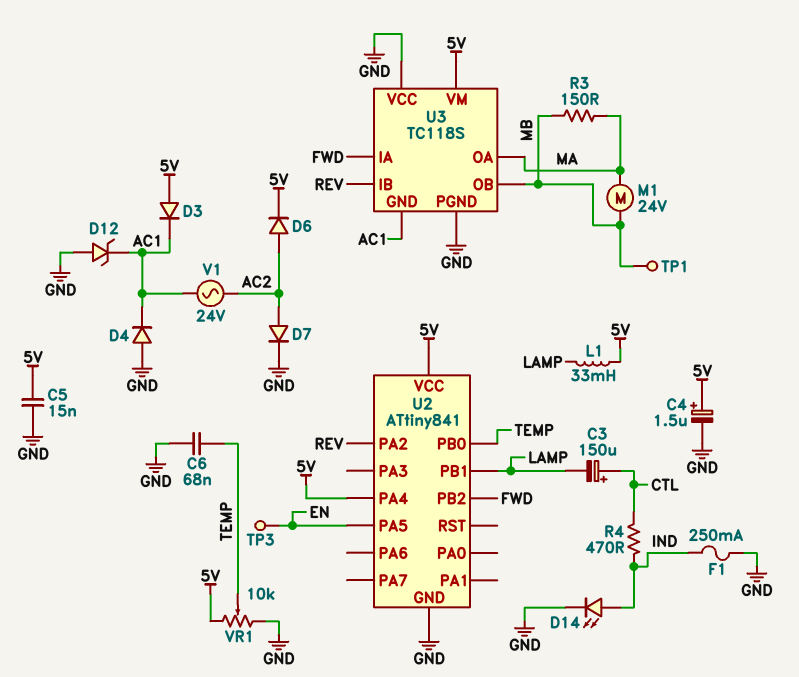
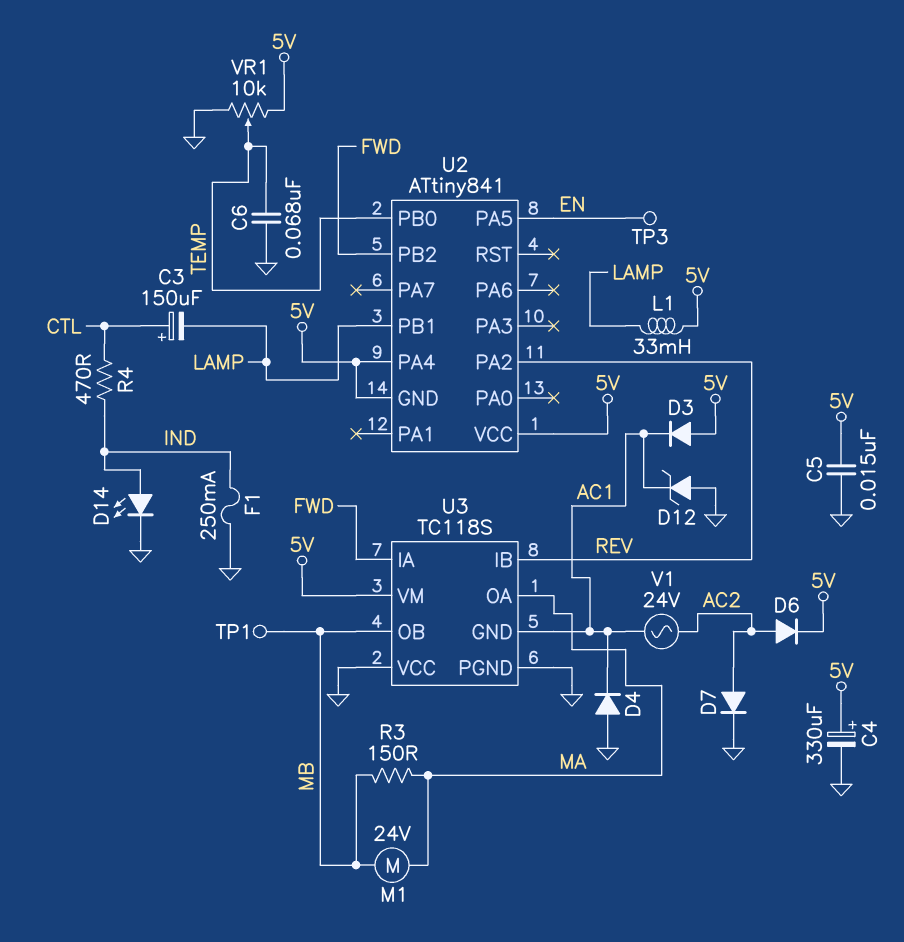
C4: 1.5uF (plus 5V, minus GND) -> 330uF (plus 5V, minus GND)
U2 pin GND: GND -> 5V

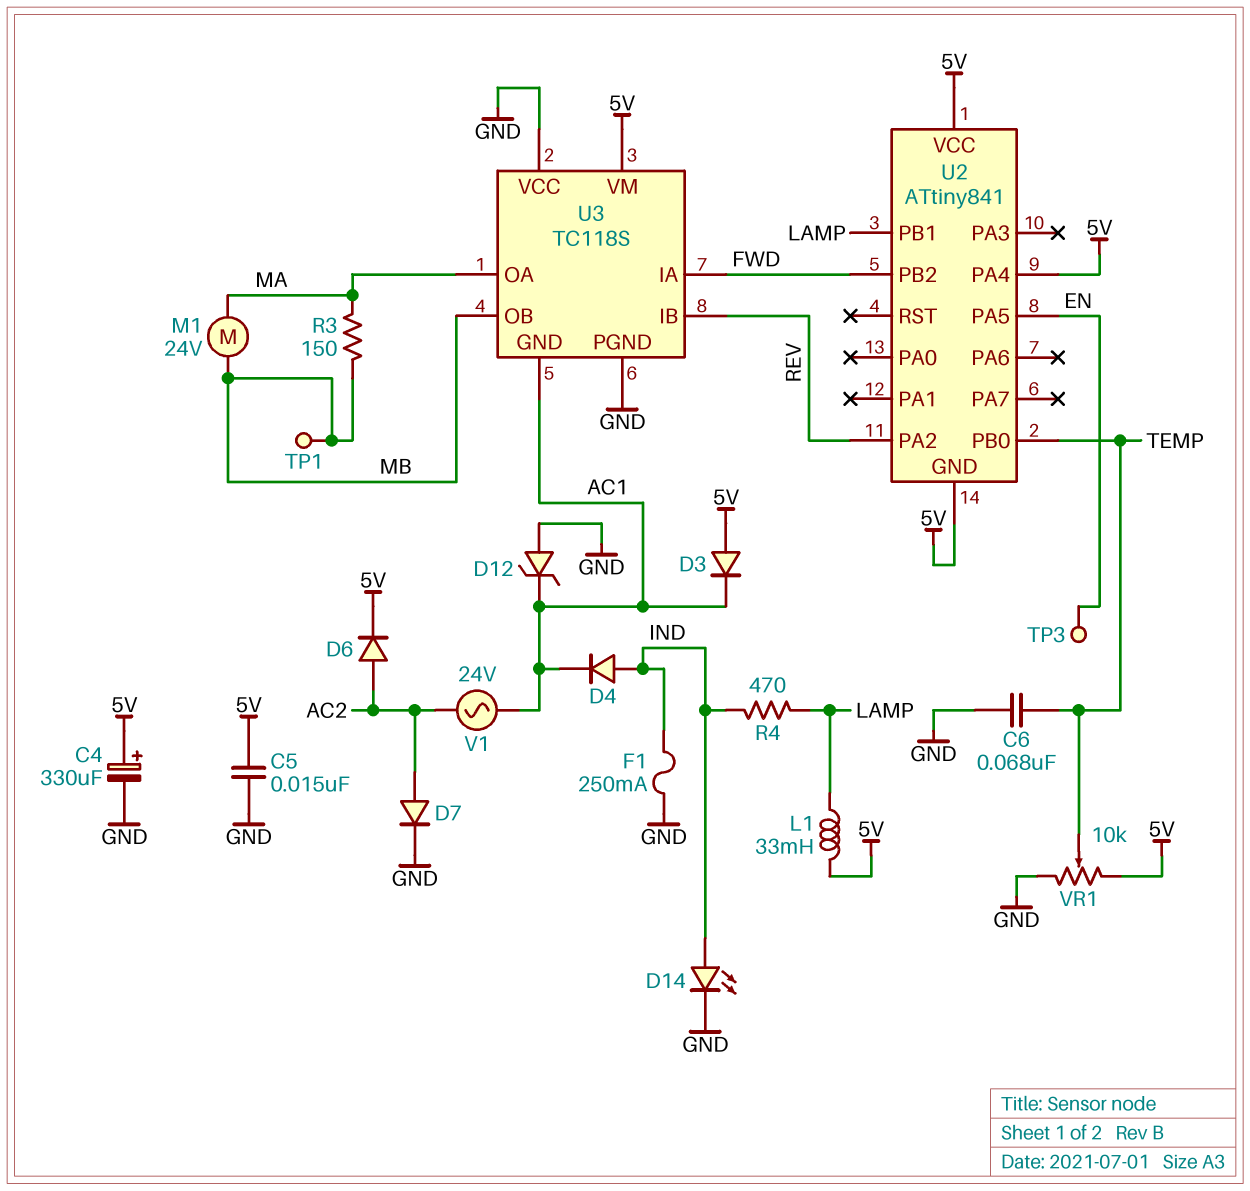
C3: 150uF (plus CTL, minus LAMP) -> none
D4: diode (A GND, K AC1) -> diode (A IND, K AC1)
R4: 470 (CTL, IND) -> 470 (IND, LAMP)

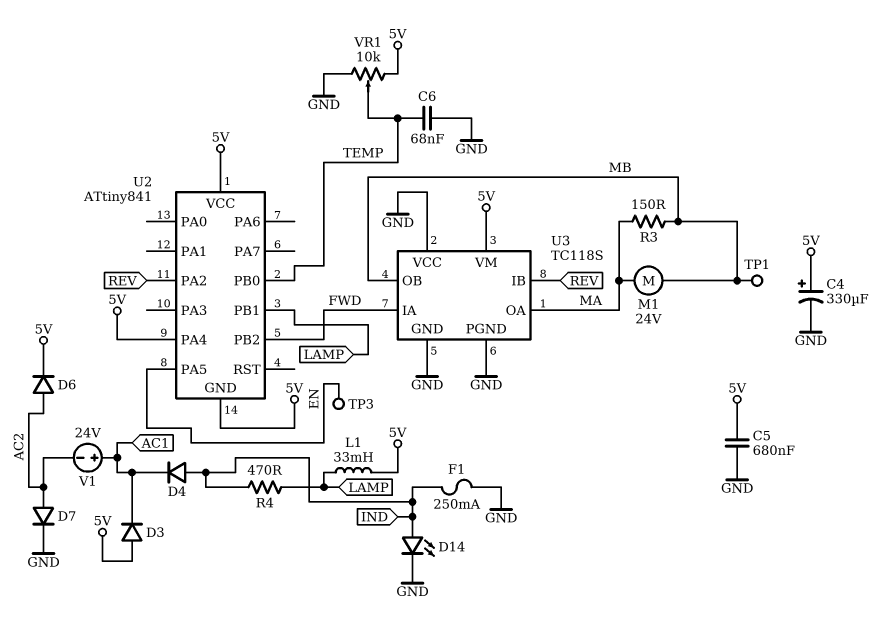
C5: 15nF (5V, GND) -> 680nF (5V, GND)
D12: zener (A GND, K AC1) -> none
U3 pin GND: AC1 -> GND
V1: AC 24V (AC1, AC2) -> 24V (plus AC1, minus AC2)

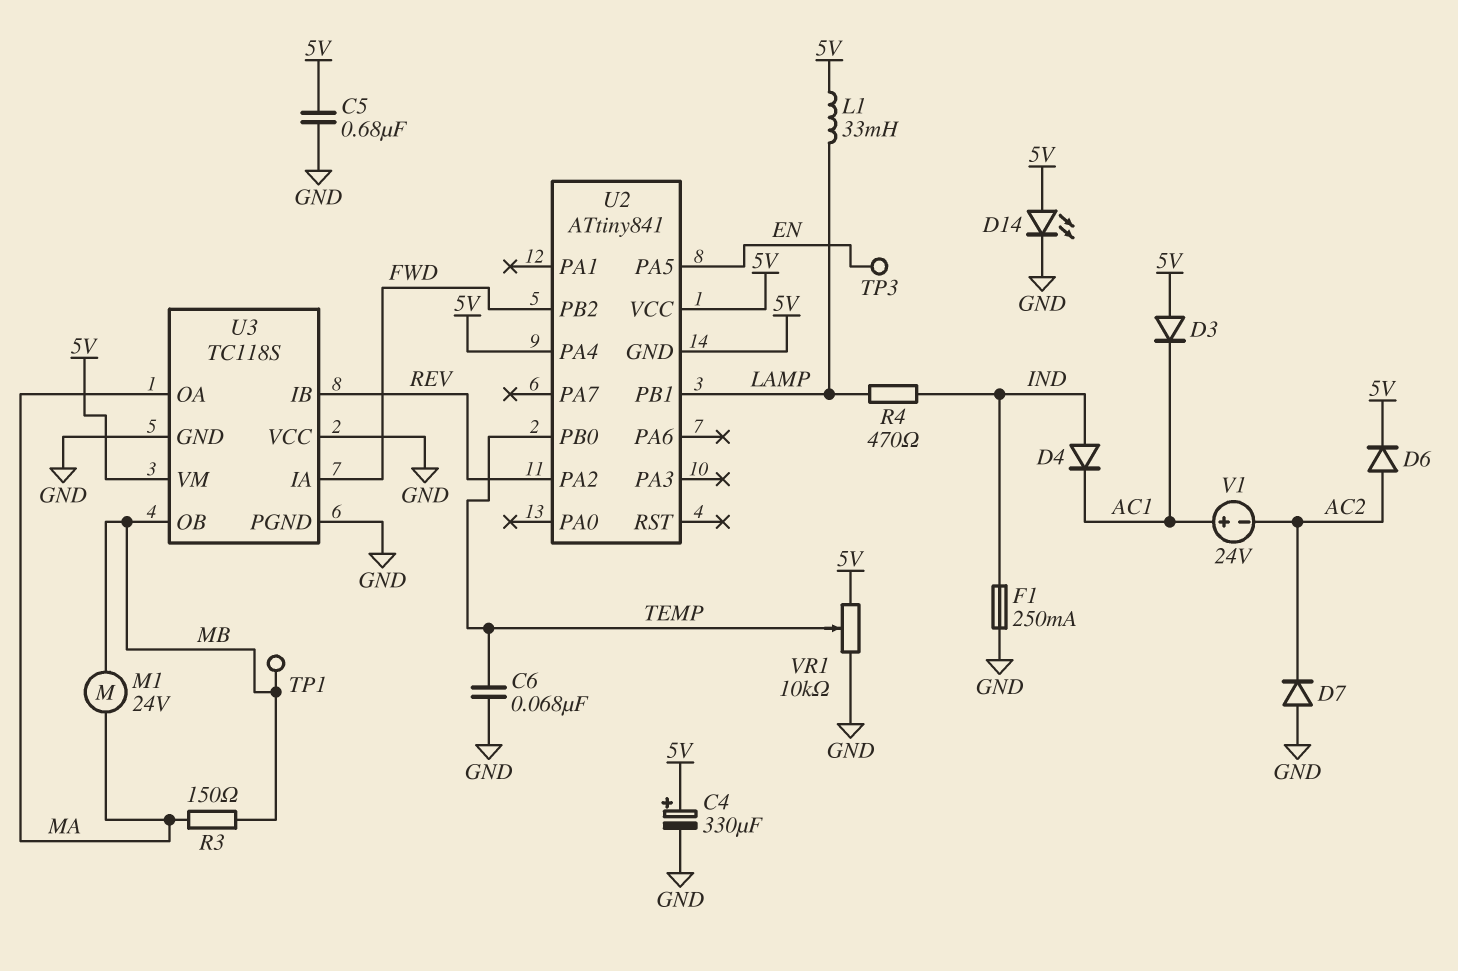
D7: diode (A AC2, K GND) -> diode (A GND, K AC2)
D14: LED (A IND, K GND) -> LED (A 5V, K GND)

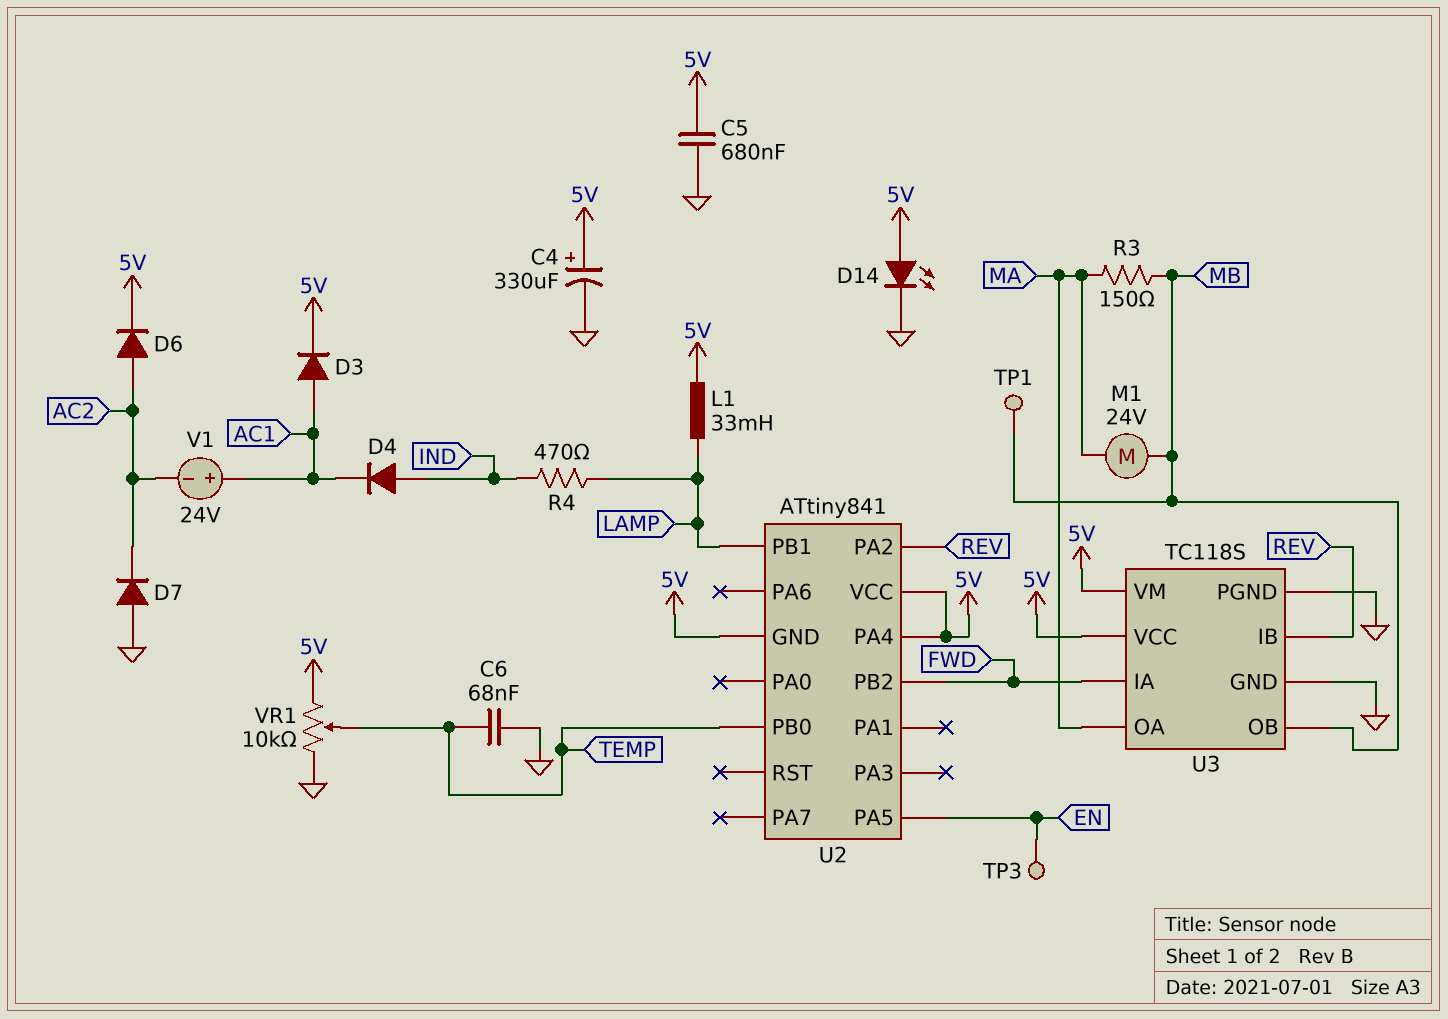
D3: diode (A 5V, K AC1) -> diode (A AC1, K 5V)
F1: 250mA (GND, IND) -> none
U3 pin VCC: GND -> 5V

